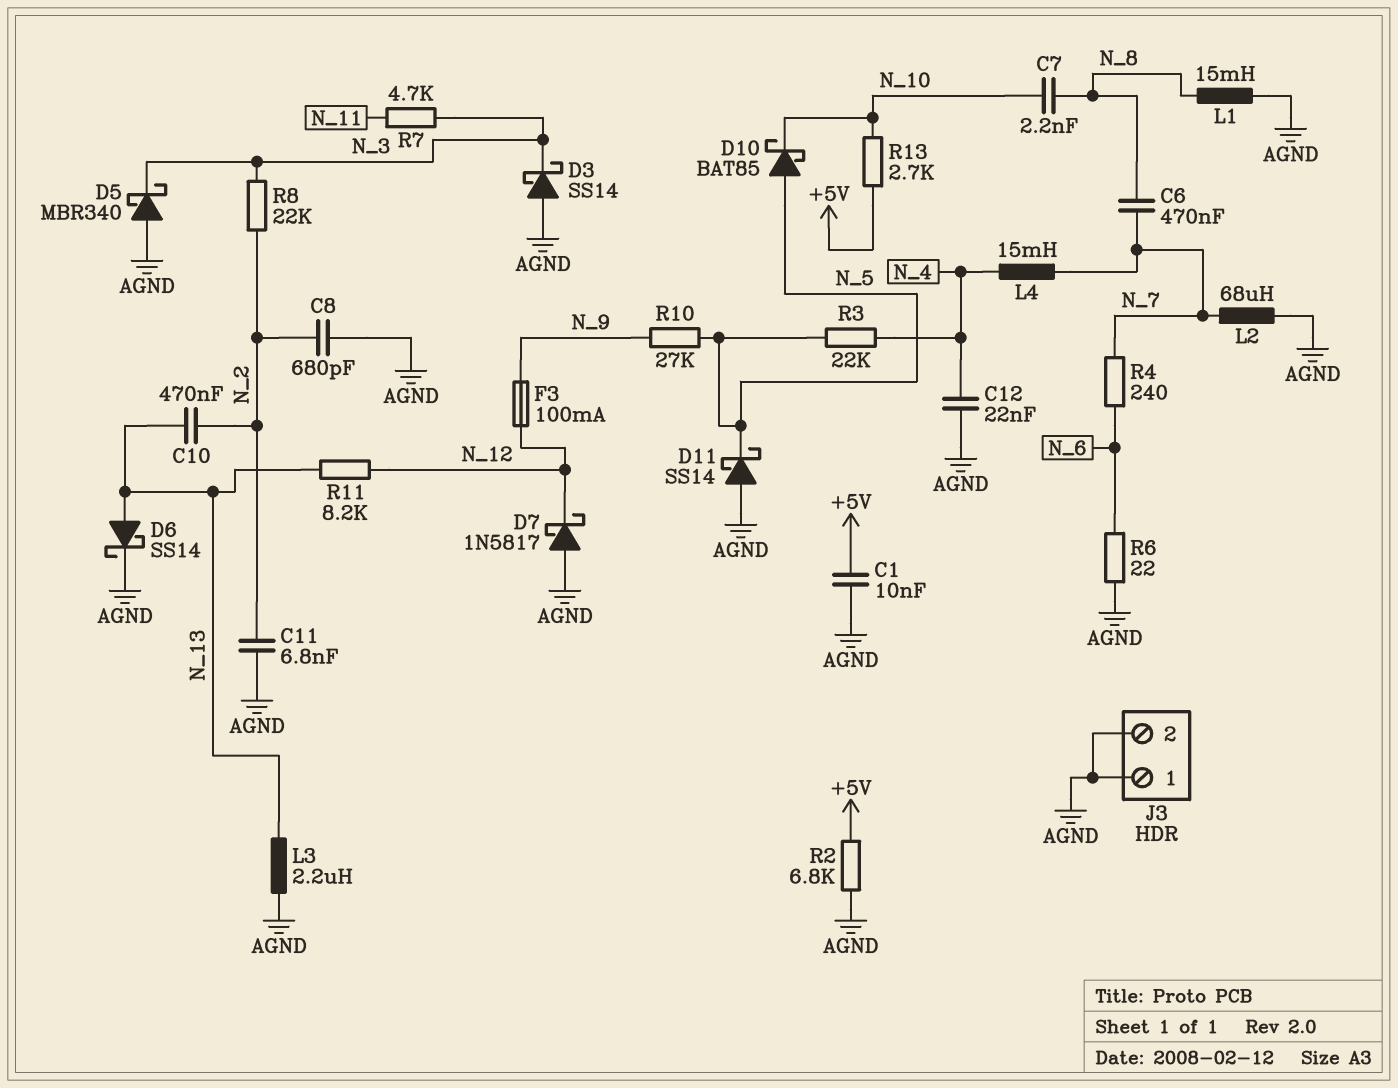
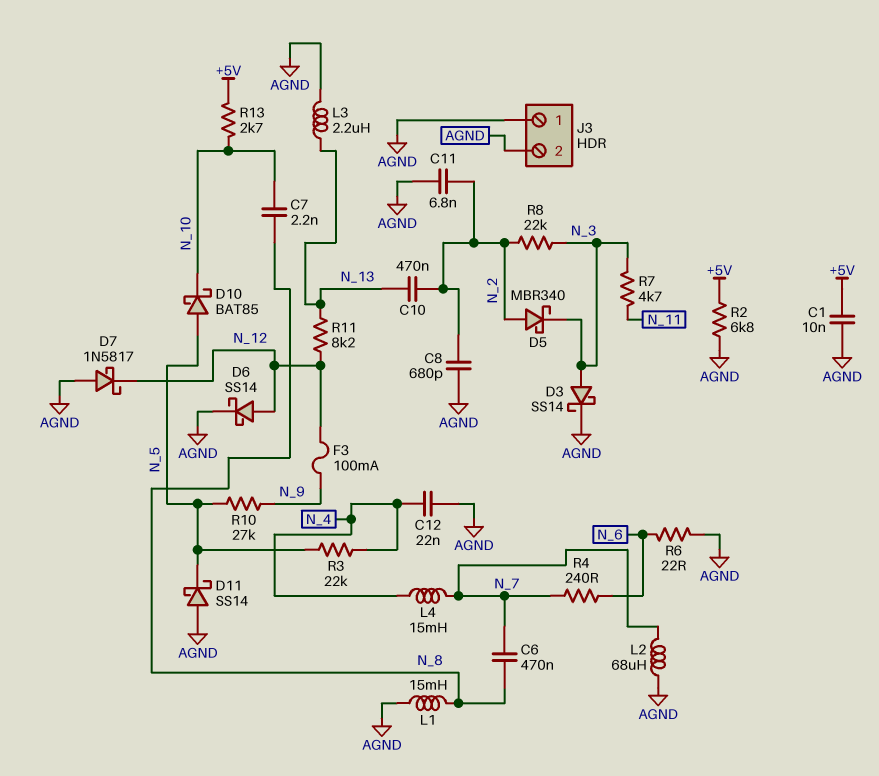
D3: schottky SS14 (A AGND, K N_3) -> schottky SS14 (A N_3, K AGND)
D5: schottky MBR340 (A AGND, K N_3) -> schottky MBR340 (A N_2, K N_3)
D6: schottky SS14 (A N_13, K AGND) -> schottky SS14 (A N_12, K AGND)

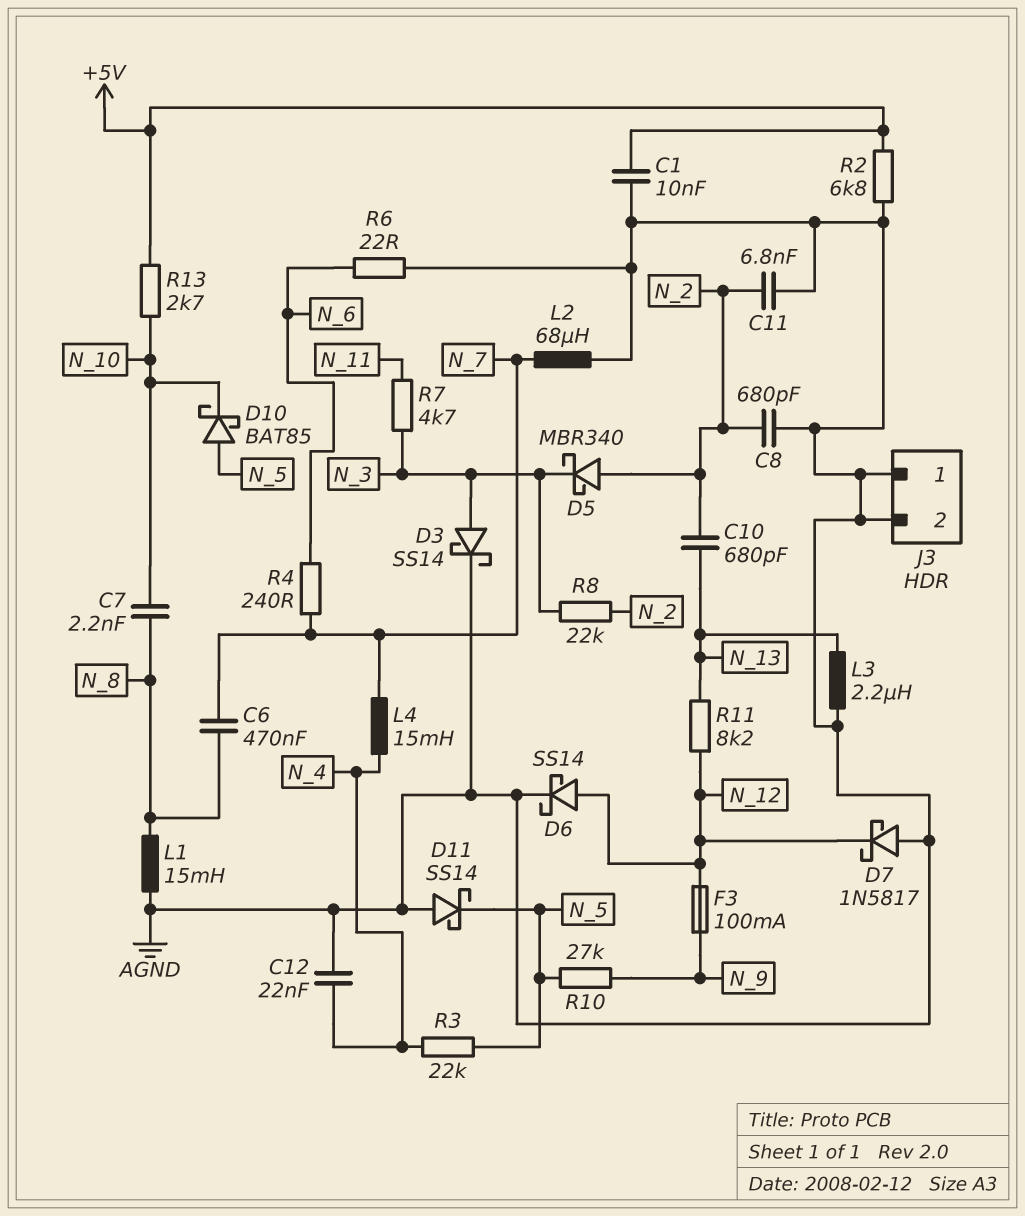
C10: 470nF (N_2, N_13) -> 680pF (N_2, N_13)

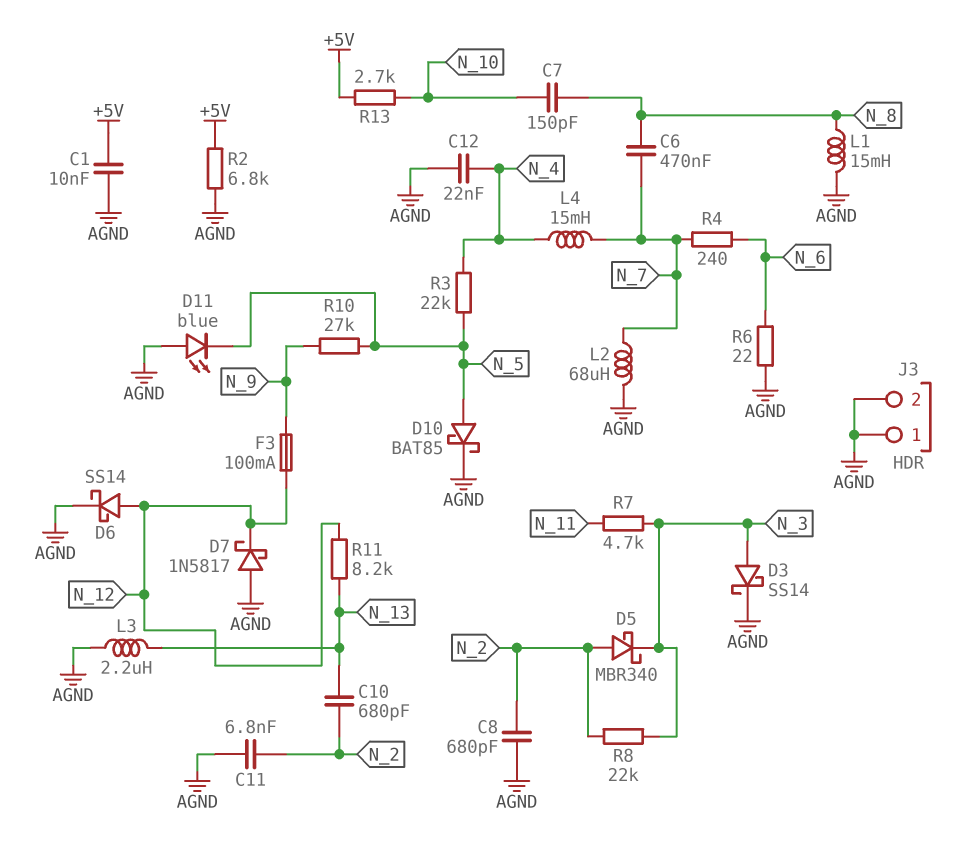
C7: 2.2nF (N_8, N_10) -> 150pF (N_8, N_10)
D10: schottky BAT85 (A N_5, K N_10) -> schottky BAT85 (A N_5, K AGND)
D11: schottky SS14 (A AGND, K N_5) -> LED blue (A AGND, K N_5)

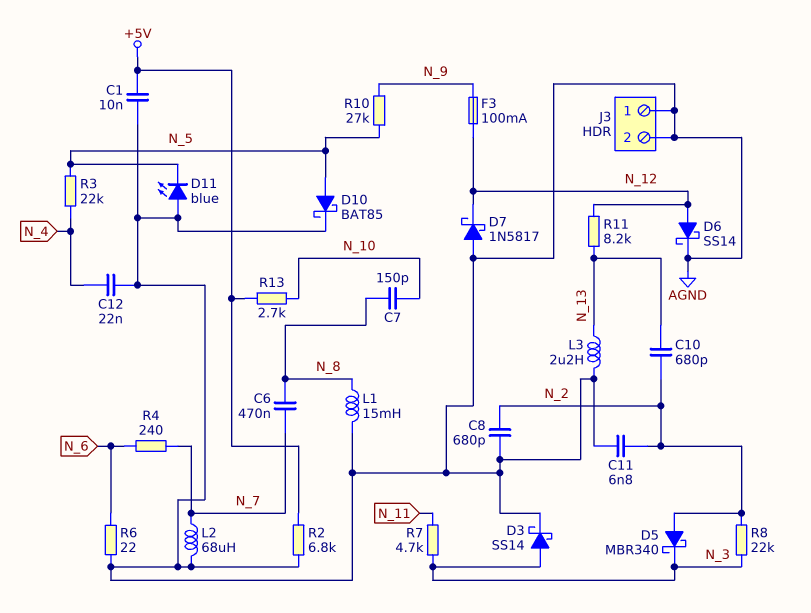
L4: 15mH (N_4, N_7) -> none

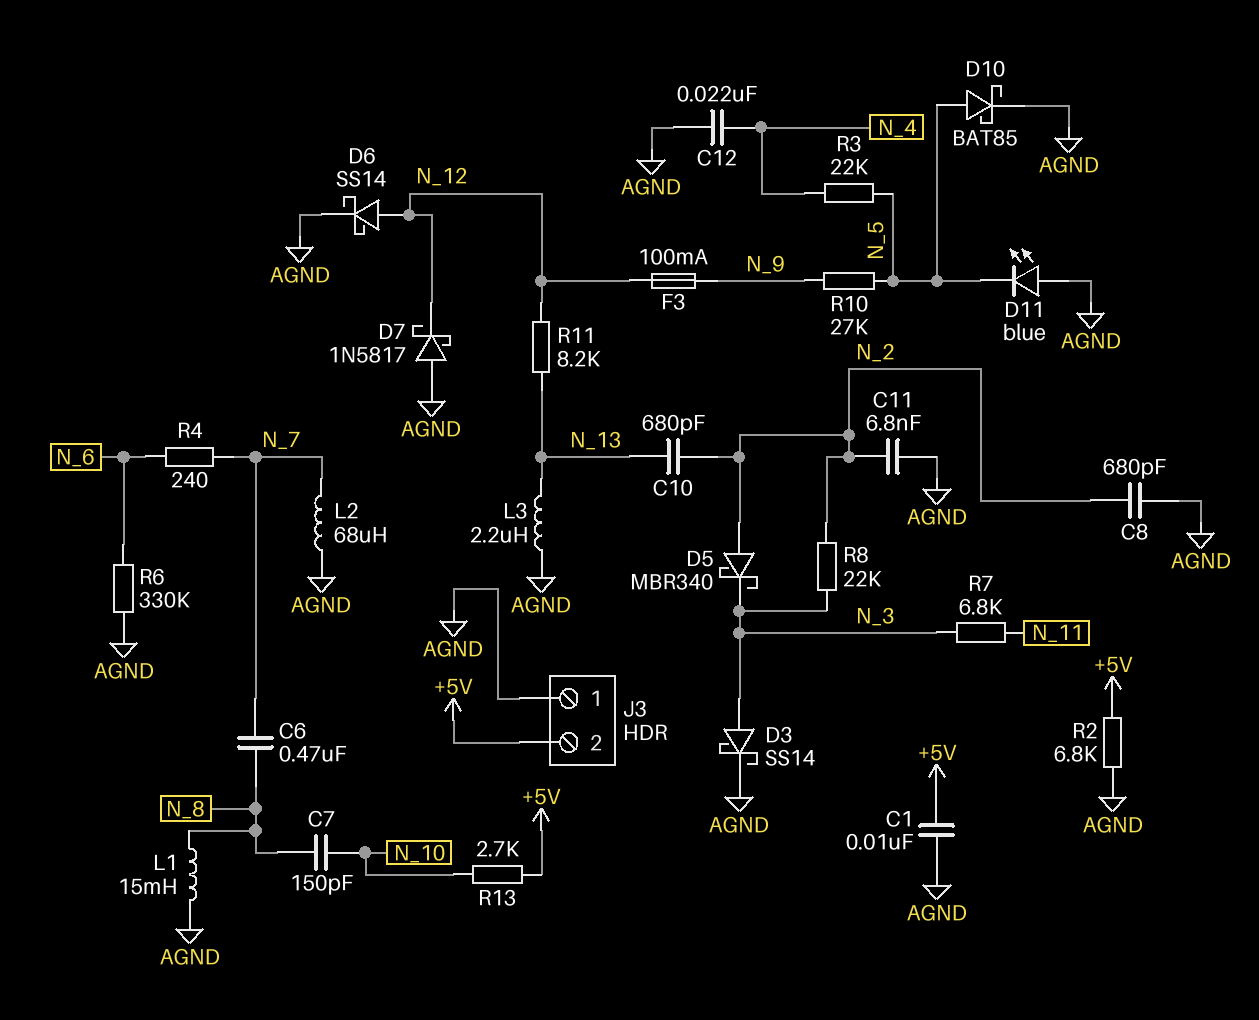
J3 pin 2: AGND -> +5V
R6: 22 (AGND, N_6) -> 330k (AGND, N_6)
R7: 4.7k (N_3, N_11) -> 6.8k (N_3, N_11)

